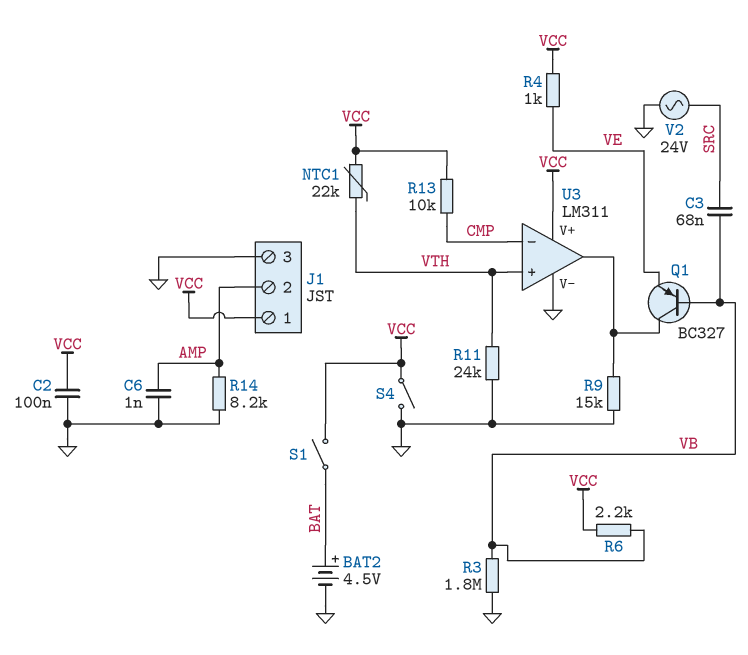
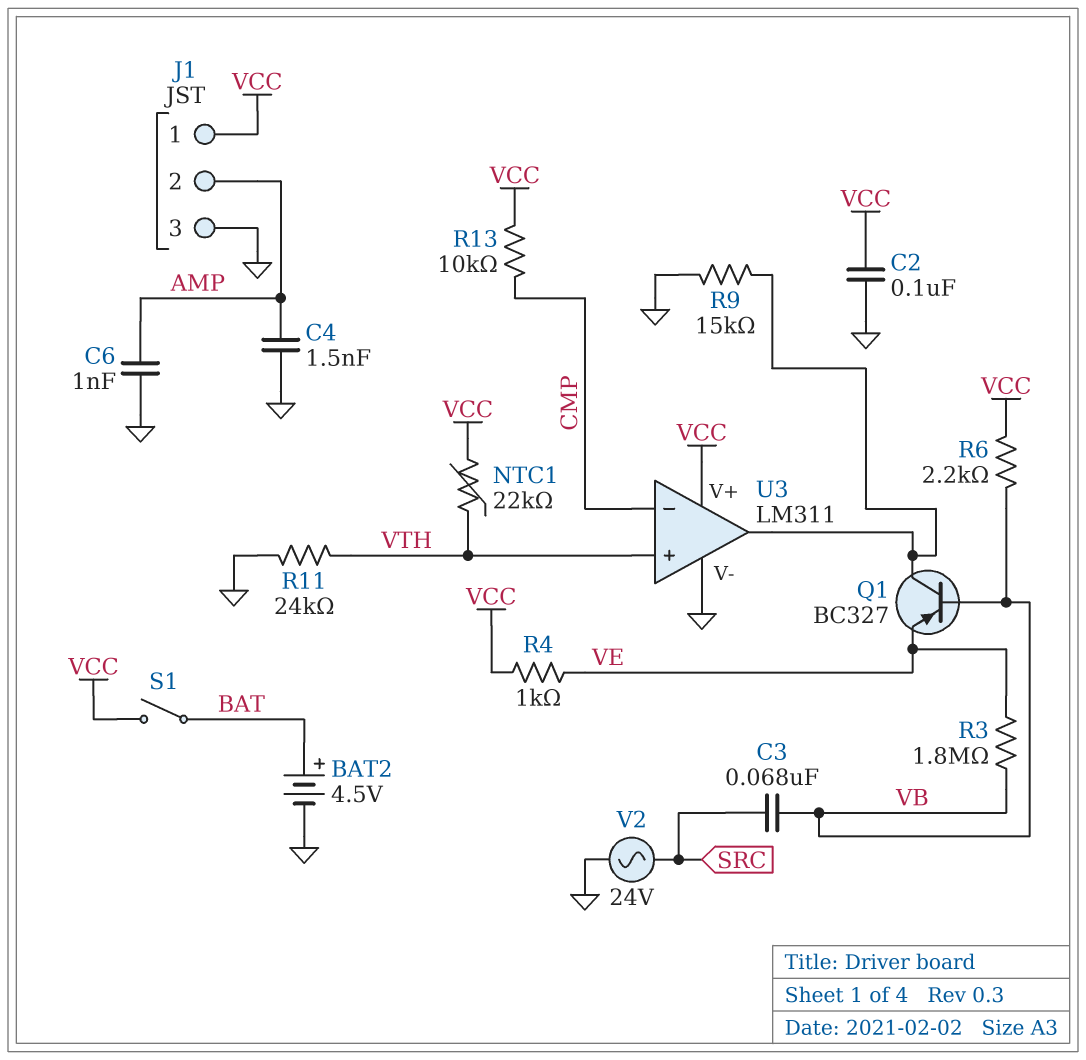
C4: none -> 1.5nF (AMP, GND)
R3: 1.8M (GND, VB) -> 1.8M (VB, VE)
R14: 8.2k (AMP, GND) -> none
S4: switch (GND, VCC) -> none

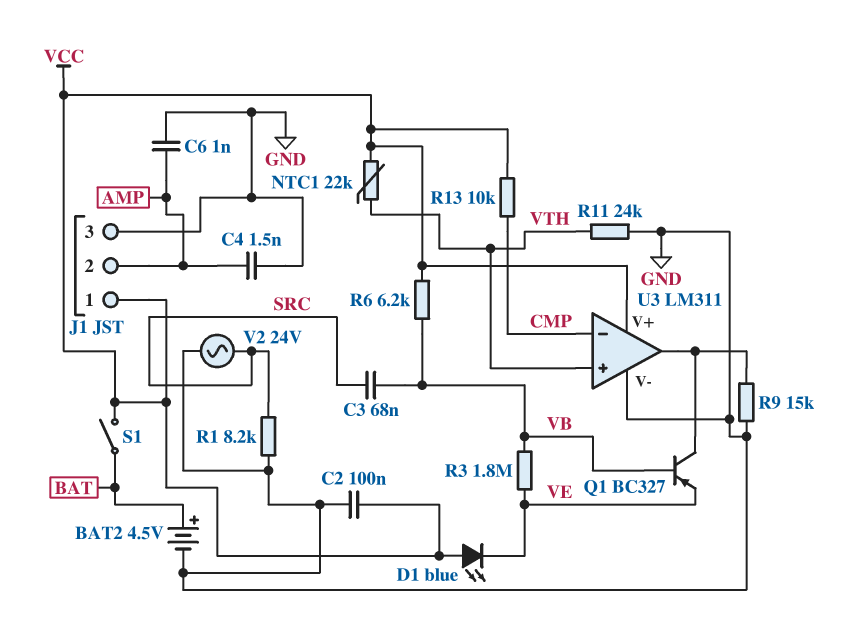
D1: none -> LED blue (A VCC, K VE)
R1: none -> 8.2k (GND, SRC)
R4: 1k (VCC, VE) -> none
R6: 2.2k (VB, VCC) -> 6.2k (VB, VCC)

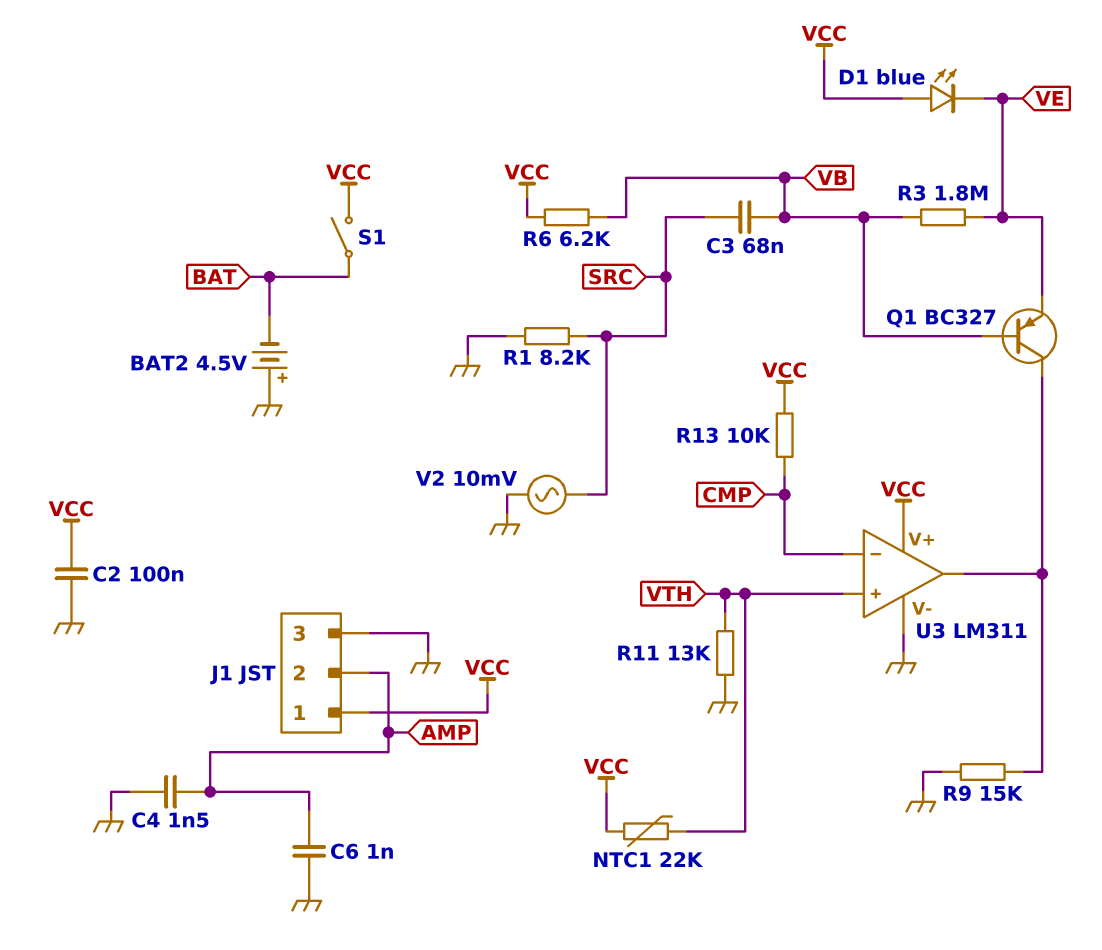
BAT2: 4.5V (plus BAT, minus GND) -> 4.5V (plus GND, minus BAT)
R11: 24k (GND, VTH) -> 13k (GND, VTH)
V2: AC 24V (GND, SRC) -> AC 10mV (GND, SRC)

